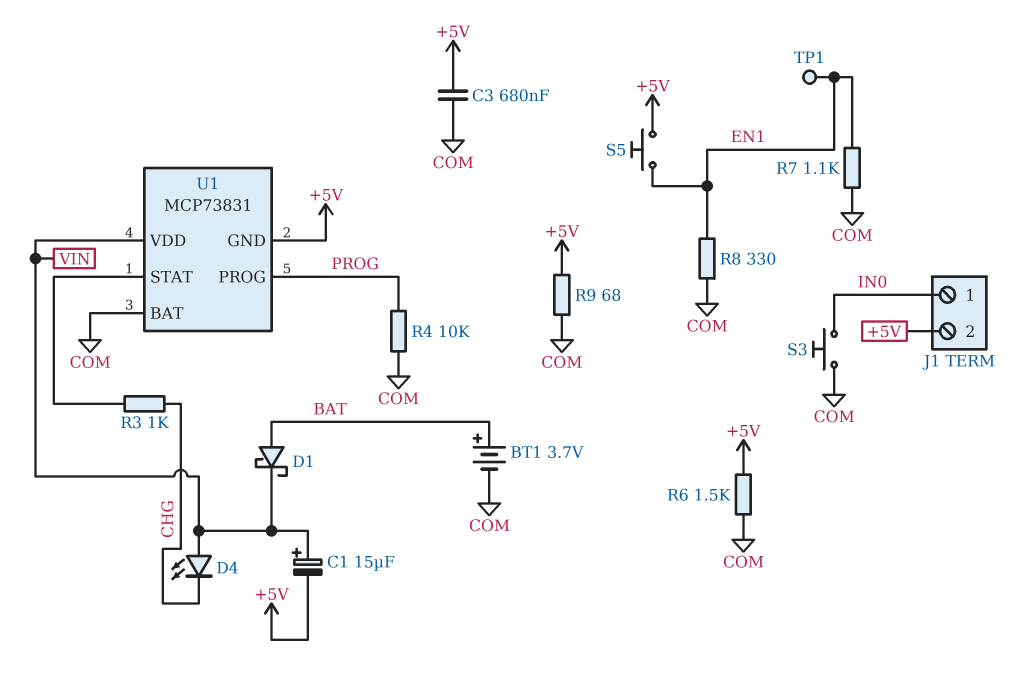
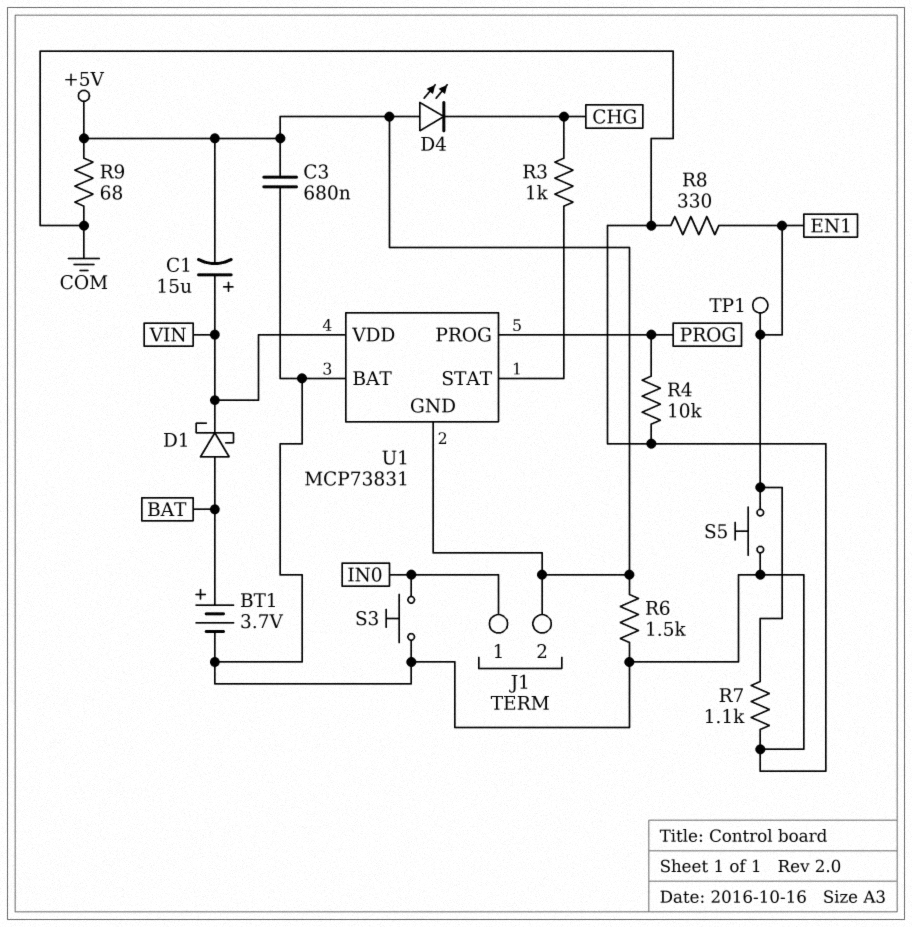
D4: LED (A VIN, K CHG) -> LED (A +5V, K CHG)
S5: button (+5V, EN1) -> button (COM, EN1)

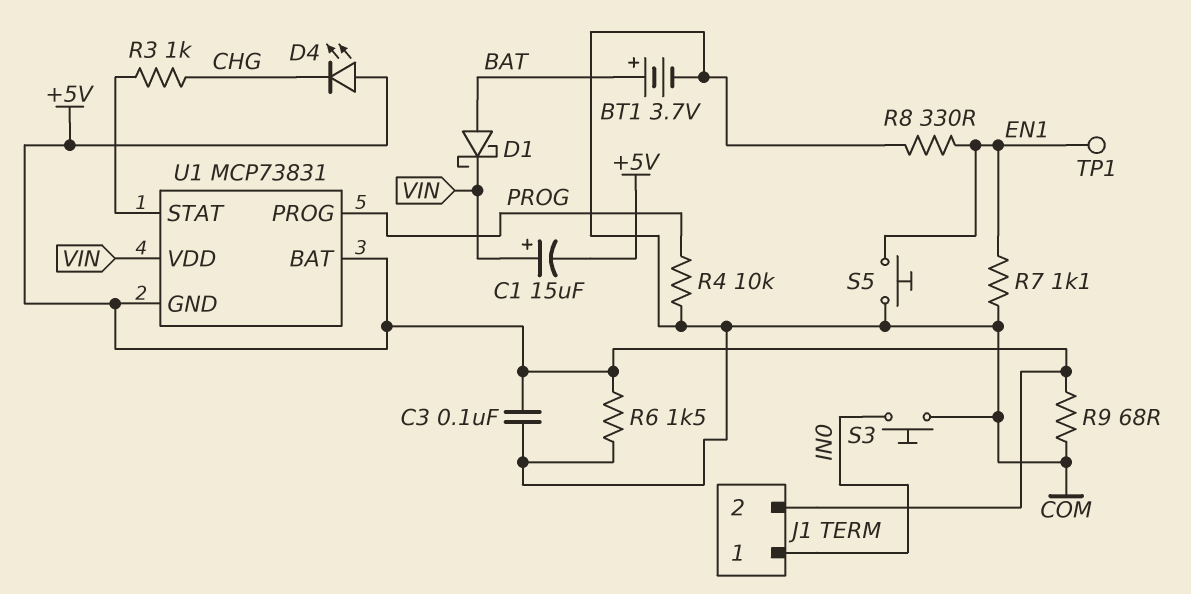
C3: 680nF (+5V, COM) -> 100nF (+5V, COM)
U1 pin BAT: COM -> +5V

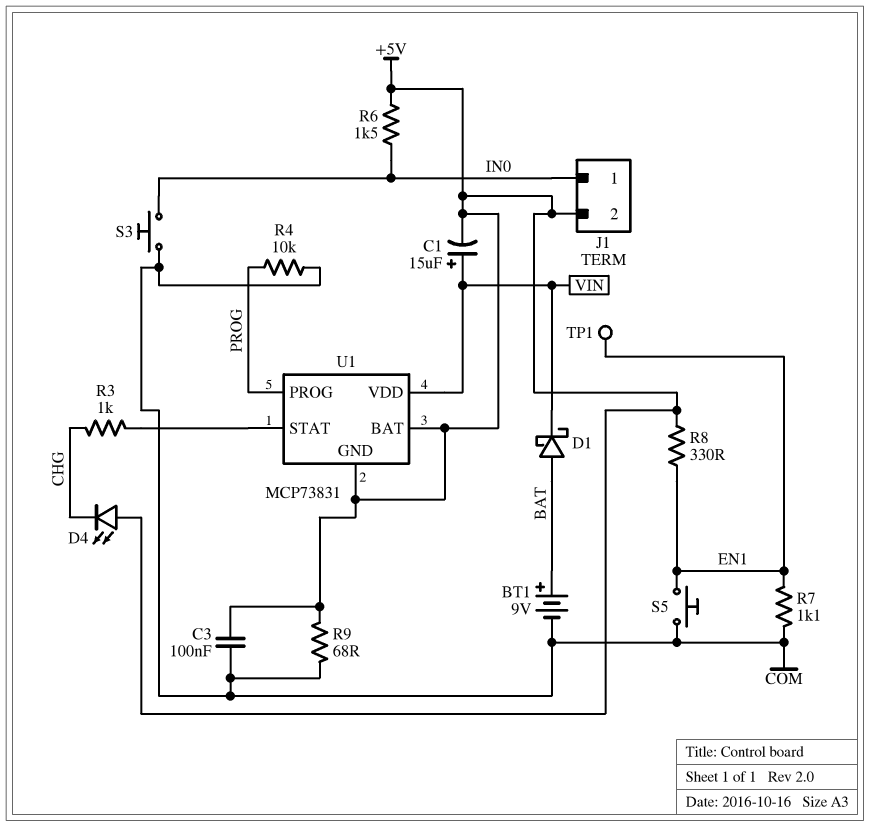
BT1: 3.7V (plus BAT, minus COM) -> 9V (plus BAT, minus COM)
R6: 1.5k (+5V, COM) -> 1.5k (+5V, IN0)
R8: 330 (COM, EN1) -> 330 (+5V, EN1)

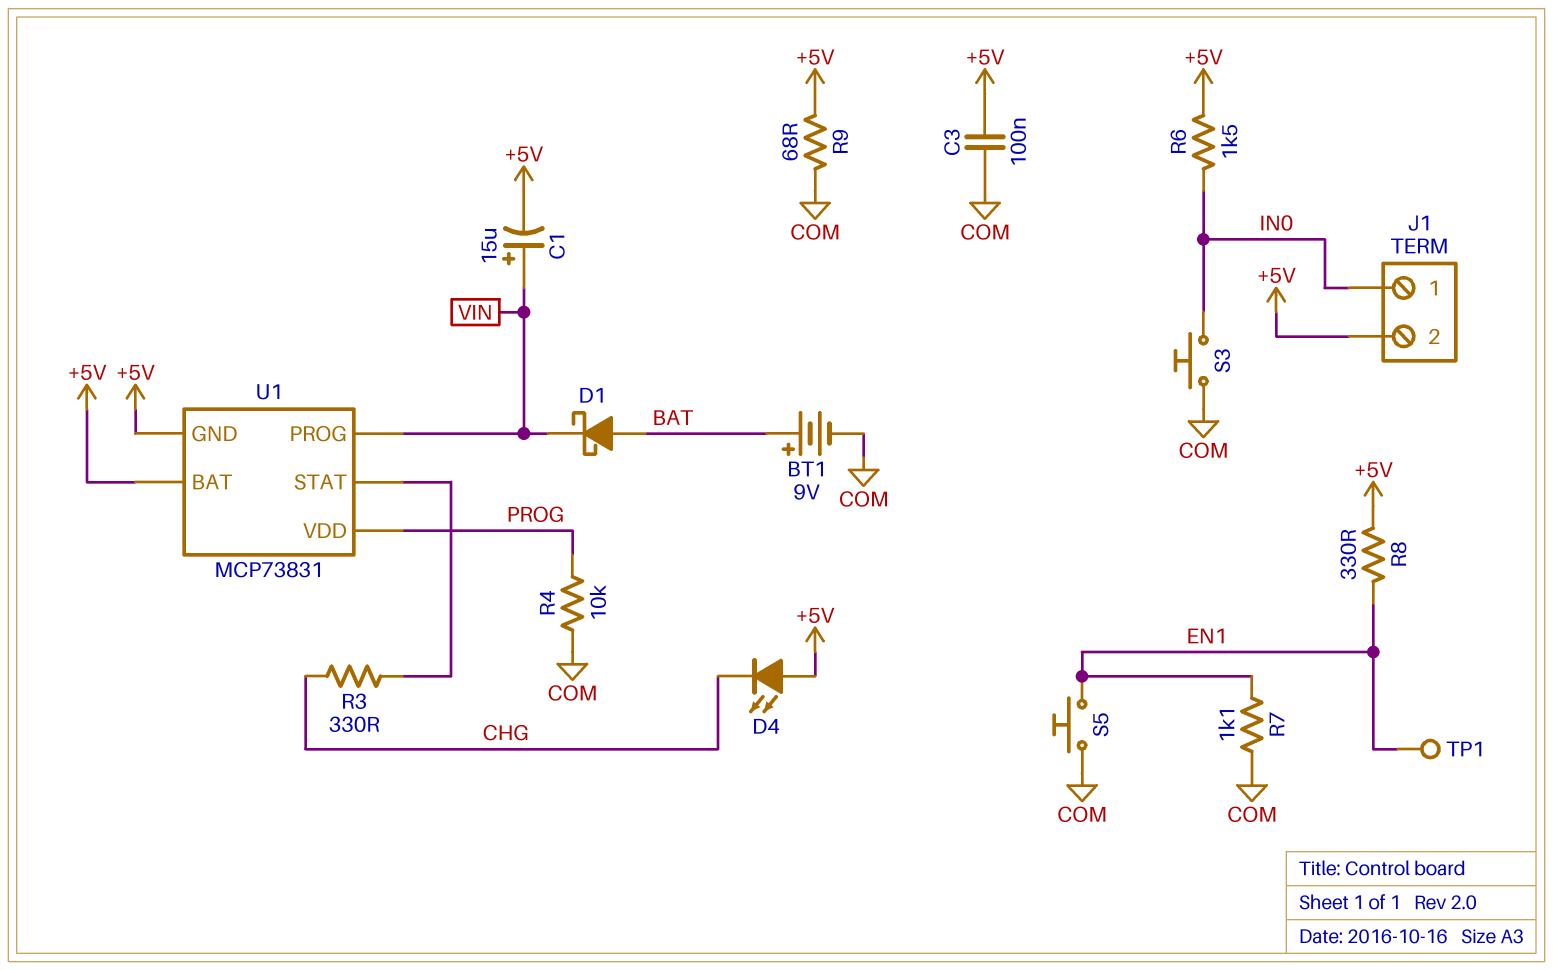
R3: 1k (CHG, U1/STAT) -> 330 (CHG, U1/STAT)
U1 pin PROG: PROG -> VIN
U1 pin VDD: VIN -> PROG

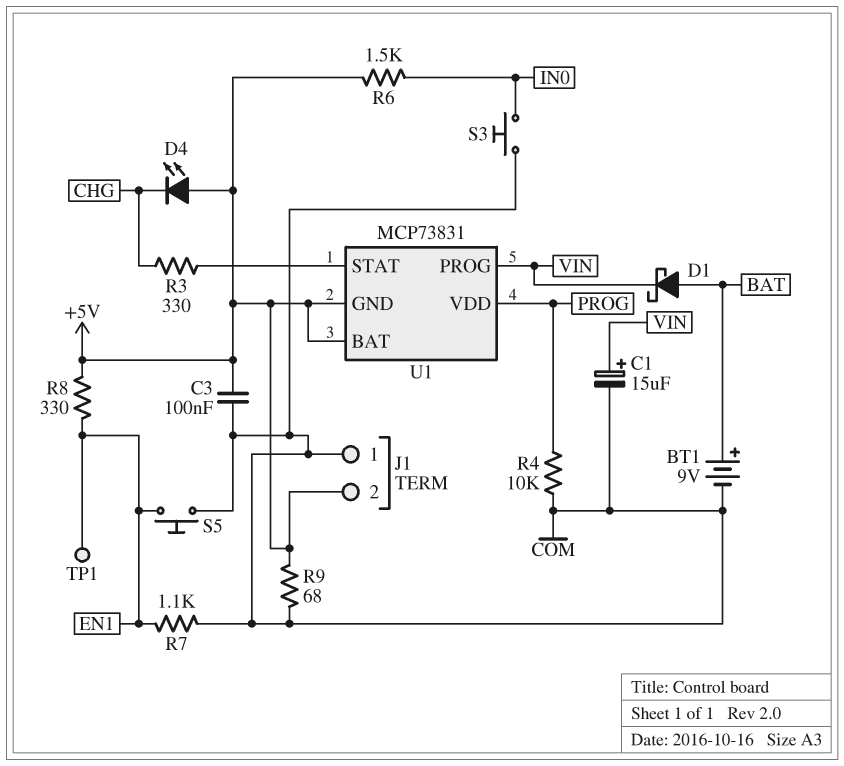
C1: 15uF (plus VIN, minus +5V) -> 15uF (plus VIN, minus COM)
J1 pin 1: IN0 -> COM

